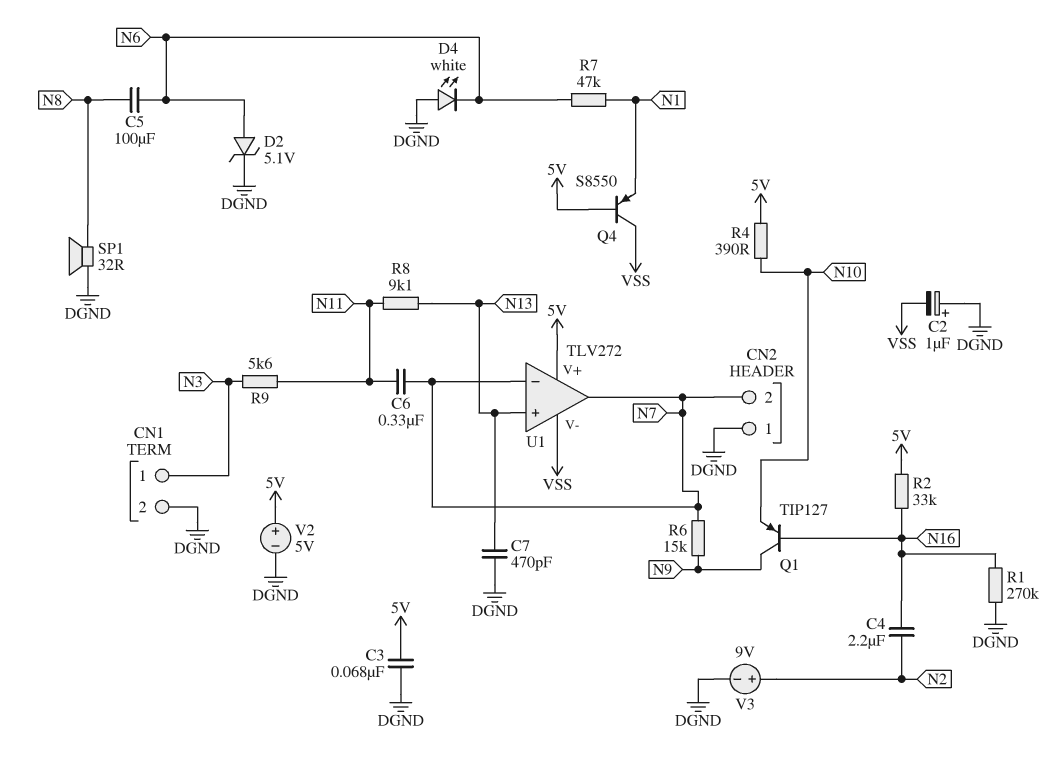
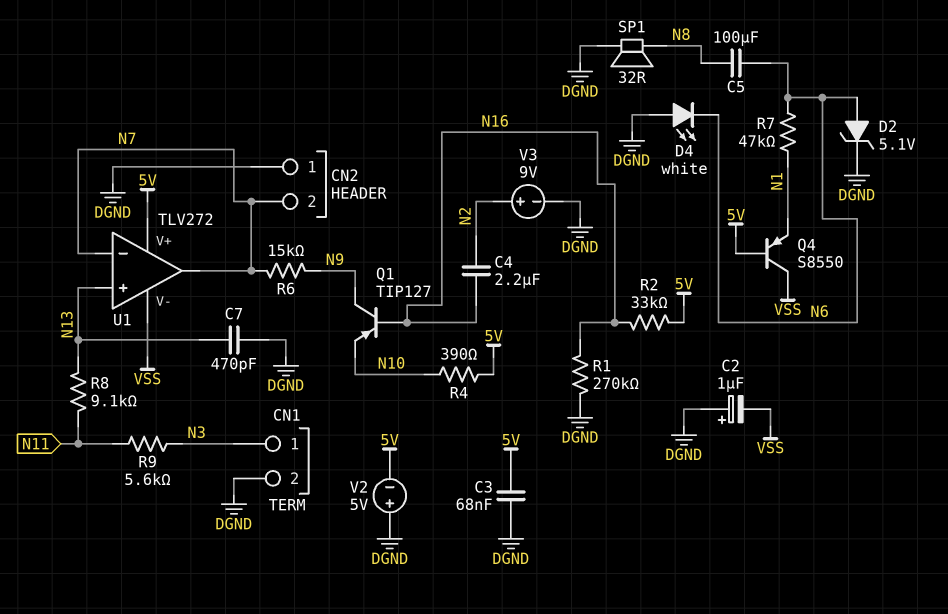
C6: 330nF (N7, N11) -> none
V2: 5V (plus 5V, minus DGND) -> 5V (plus DGND, minus 5V)

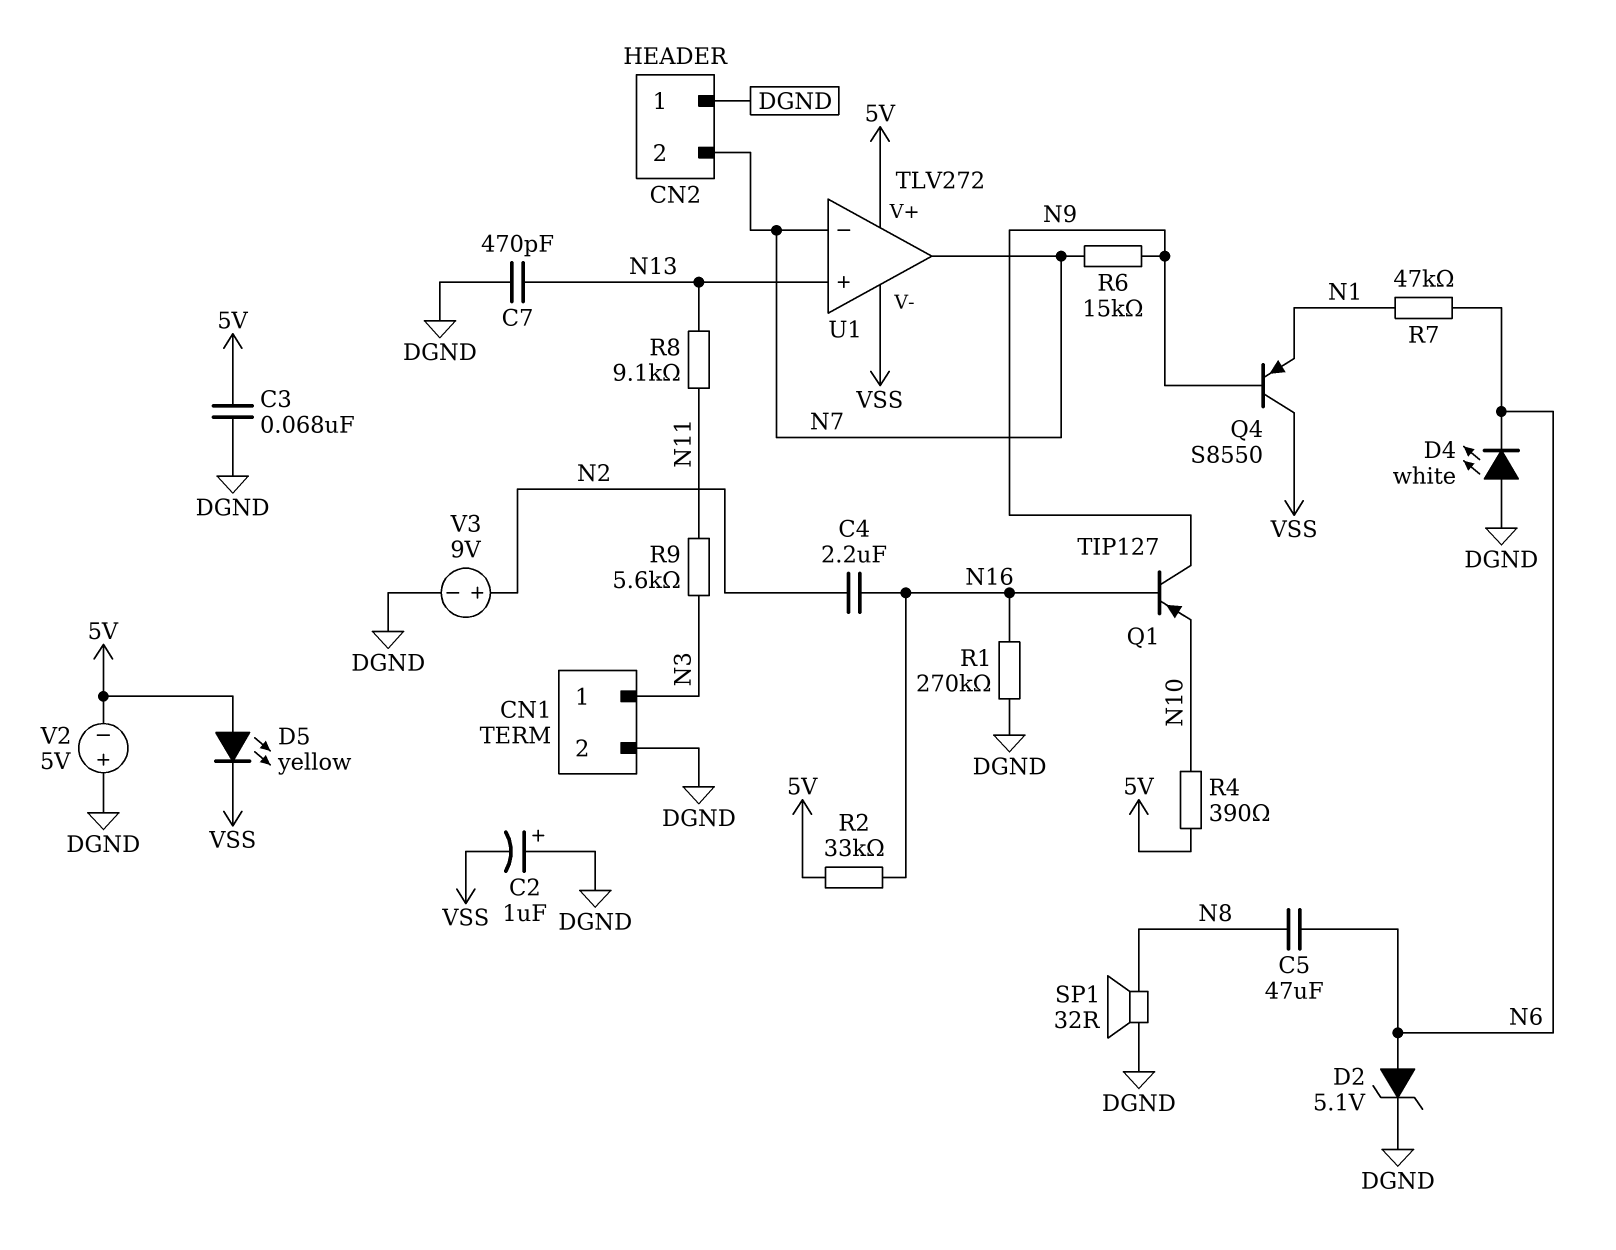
C5: 100uF (N6, N8) -> 47uF (N6, N8)
D5: none -> LED yellow (A 5V, K VSS)
Q4: PNP S8550 (B 5V, C VSS, E N1) -> PNP S8550 (B N9, C VSS, E N1)

